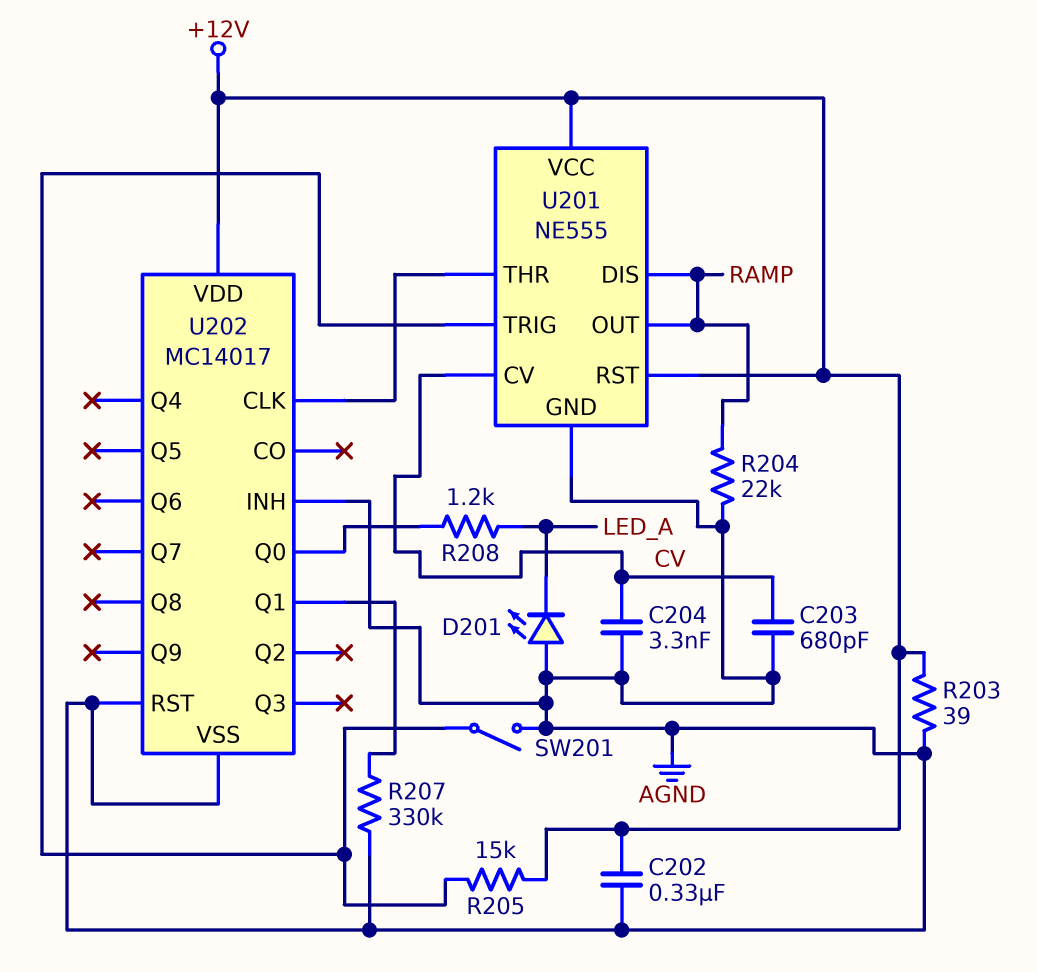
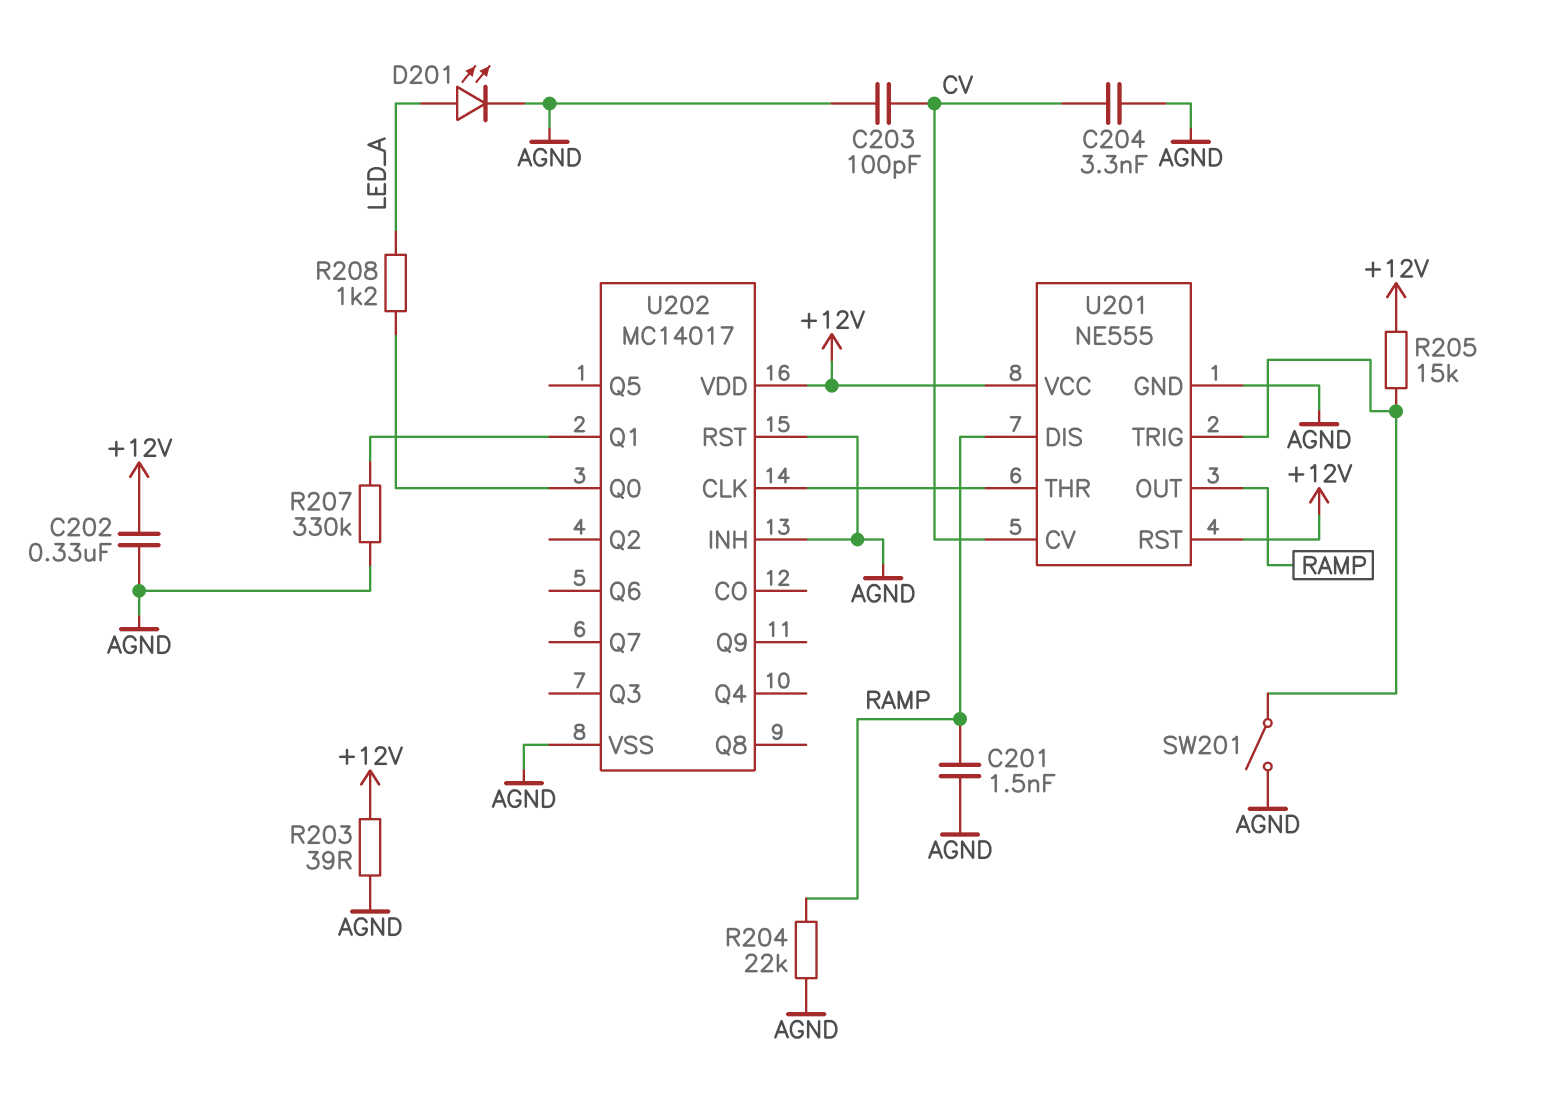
C201: none -> 1.5nF (AGND, RAMP)
C203: 680pF (AGND, CV) -> 100pF (AGND, CV)
D201: LED (A AGND, K LED_A) -> LED (A LED_A, K AGND)

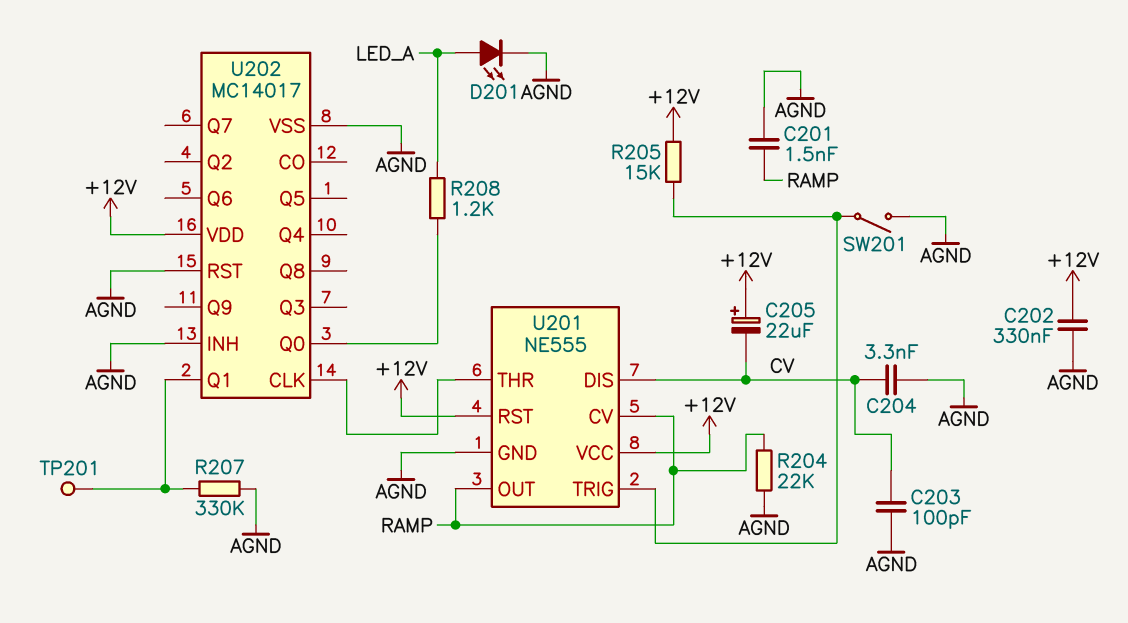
C205: none -> 22uF (plus +12V, minus CV)
R203: 39 (+12V, AGND) -> none
TP201: none -> test point (U202/Q1)
U201 pin CV: CV -> RAMP
U201 pin DIS: RAMP -> CV

